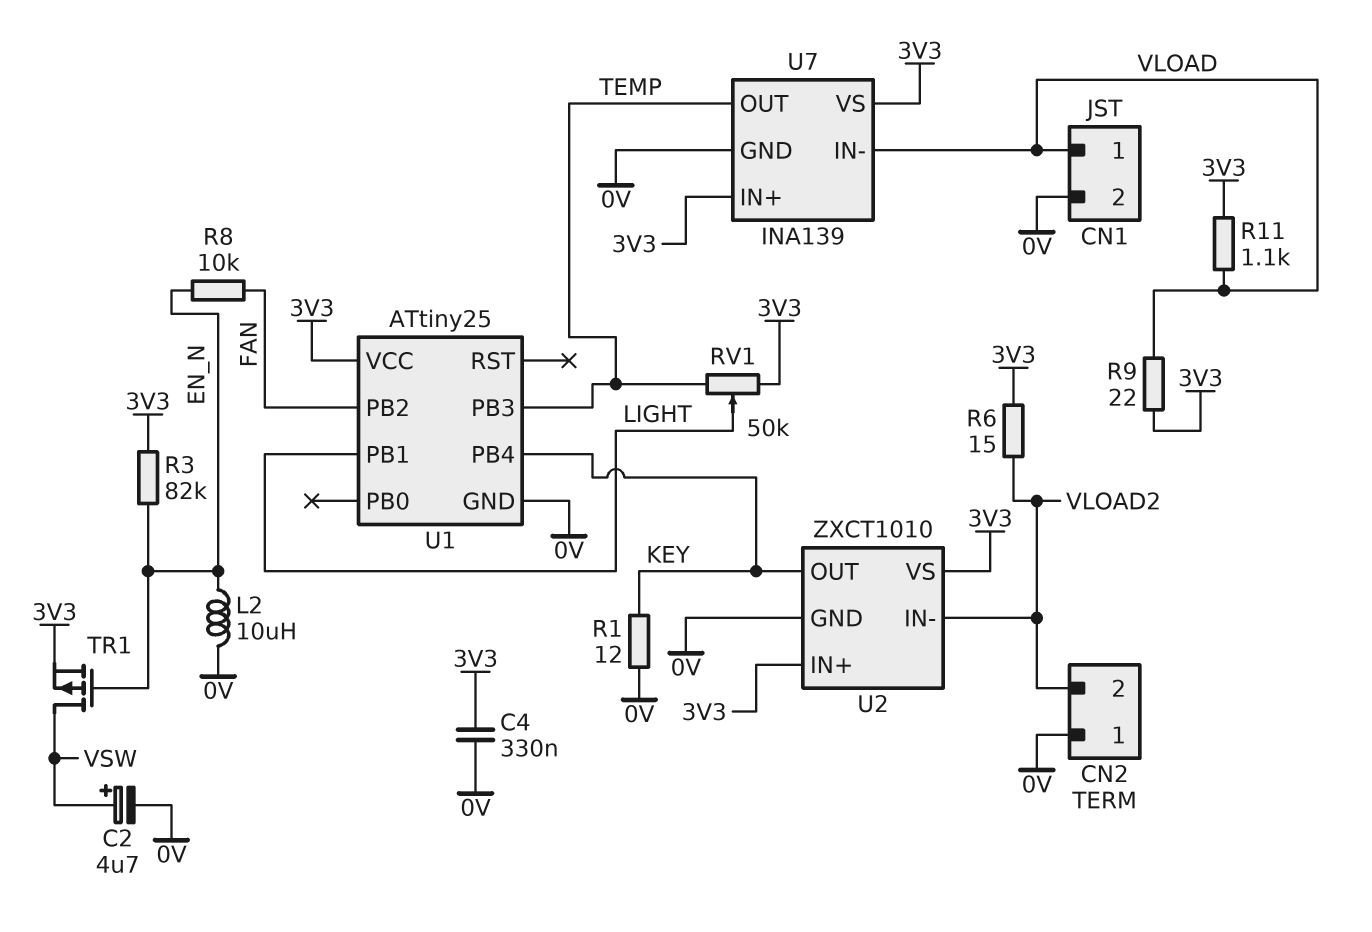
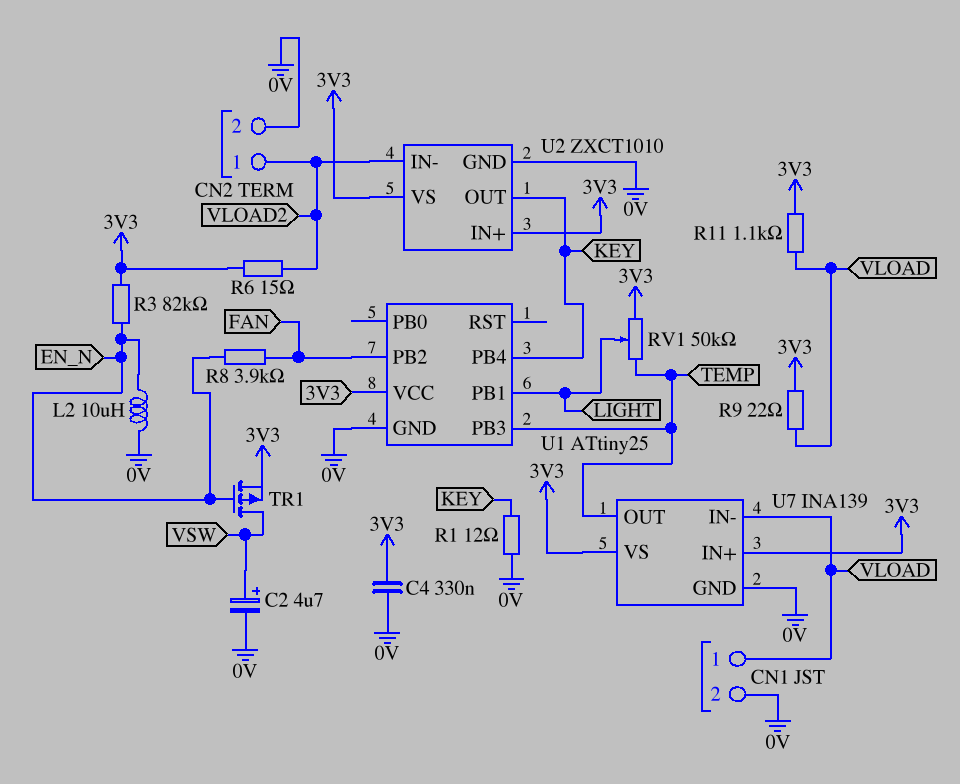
CN2 pin 1: 0V -> VLOAD2
CN2 pin 2: VLOAD2 -> 0V
R8: 10k (EN_N, FAN) -> 3.9k (EN_N, FAN)

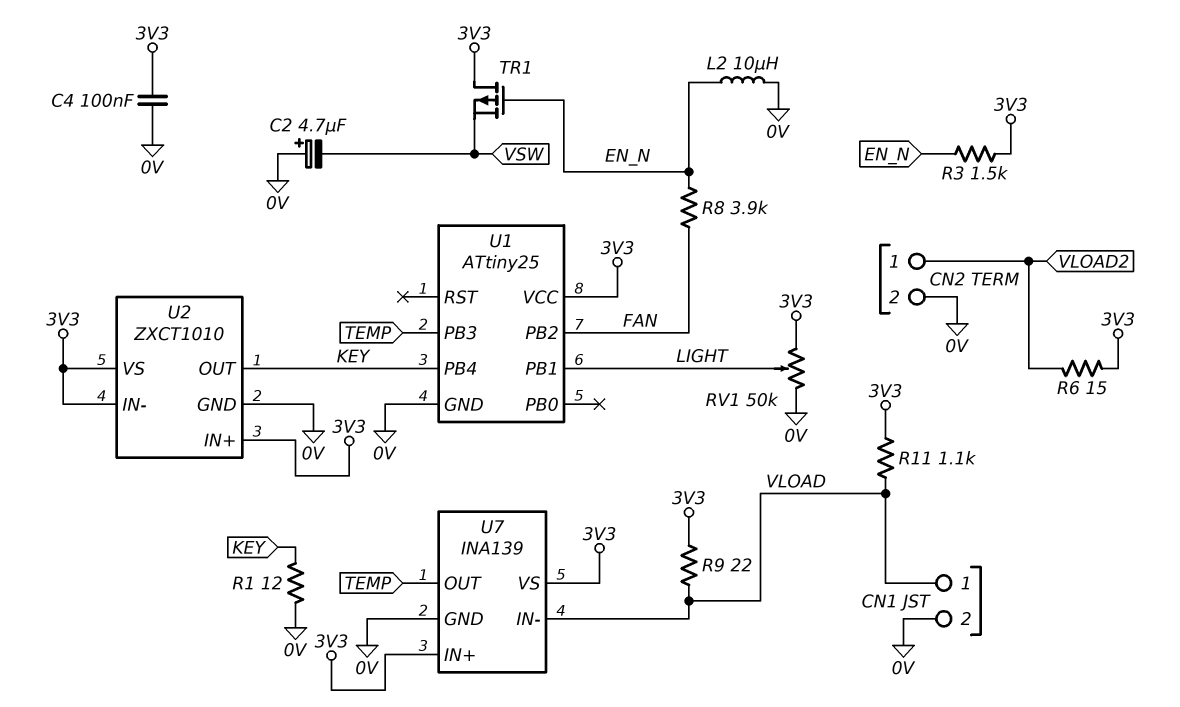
C2: 4.7uF (plus VSW, minus 0V) -> 4.7uF (plus 0V, minus VSW)
C4: 330nF (0V, 3V3) -> 100nF (0V, 3V3)
R3: 82k (3V3, EN_N) -> 1.5k (3V3, EN_N)
RV1: 50k (3V3, TEMP, wiper LIGHT) -> 50k (0V, 3V3, wiper LIGHT)
TR1: PMOS (G EN_N, D VSW, S 3V3) -> PMOS (G EN_N, D 3V3, S VSW)
U2 pin IN-: VLOAD2 -> 3V3

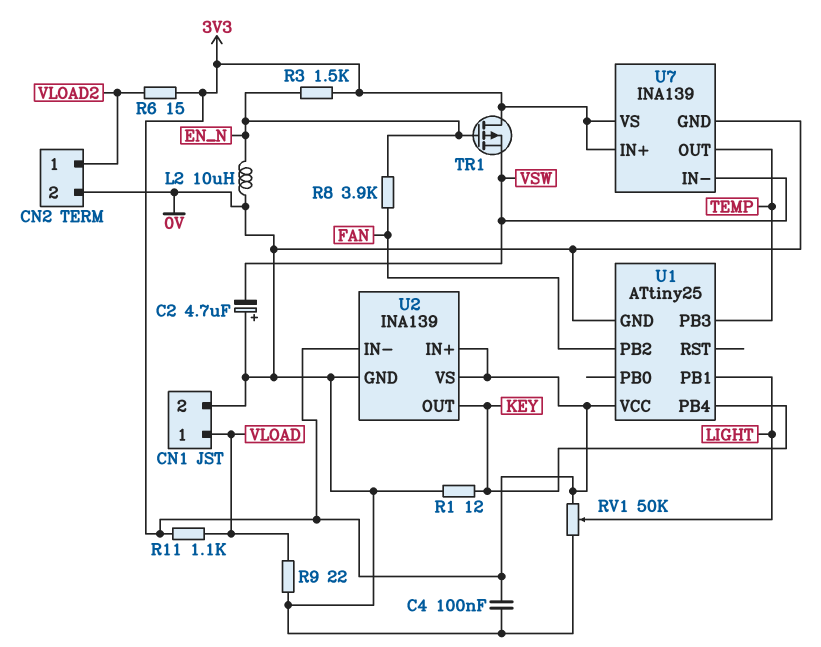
R9: 22 (3V3, VLOAD) -> 22 (0V, VLOAD)
U2: ZXCT1010 -> INA139
U7 pin IN-: VLOAD -> VSW

